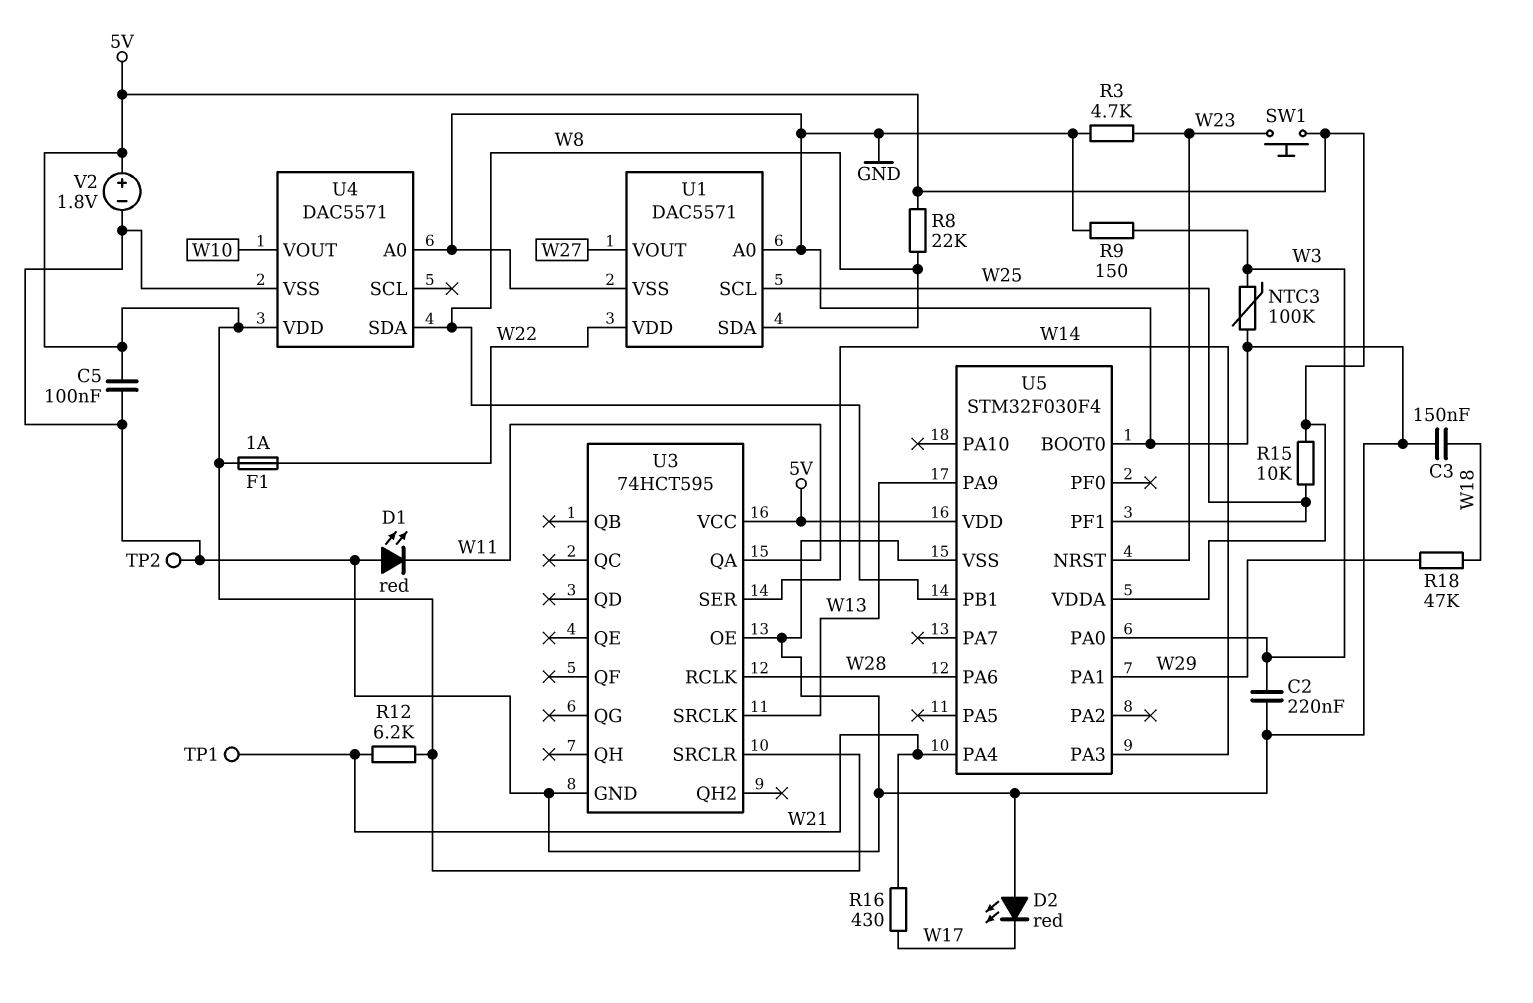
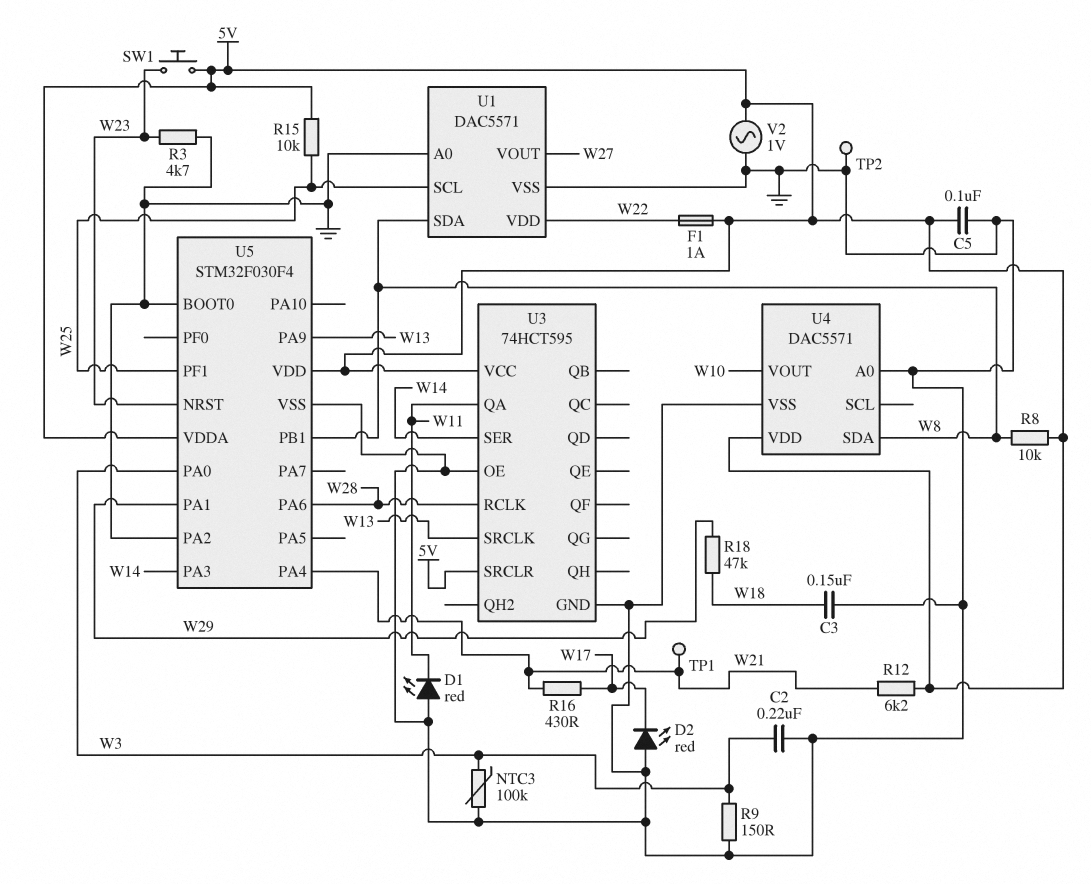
R8: 22k (5V, W8) -> 10k (5V, W8)
U5 pin PA2: none -> GND
V2: 1.8V (plus 5V, minus GND) -> AC 1V (5V, GND)

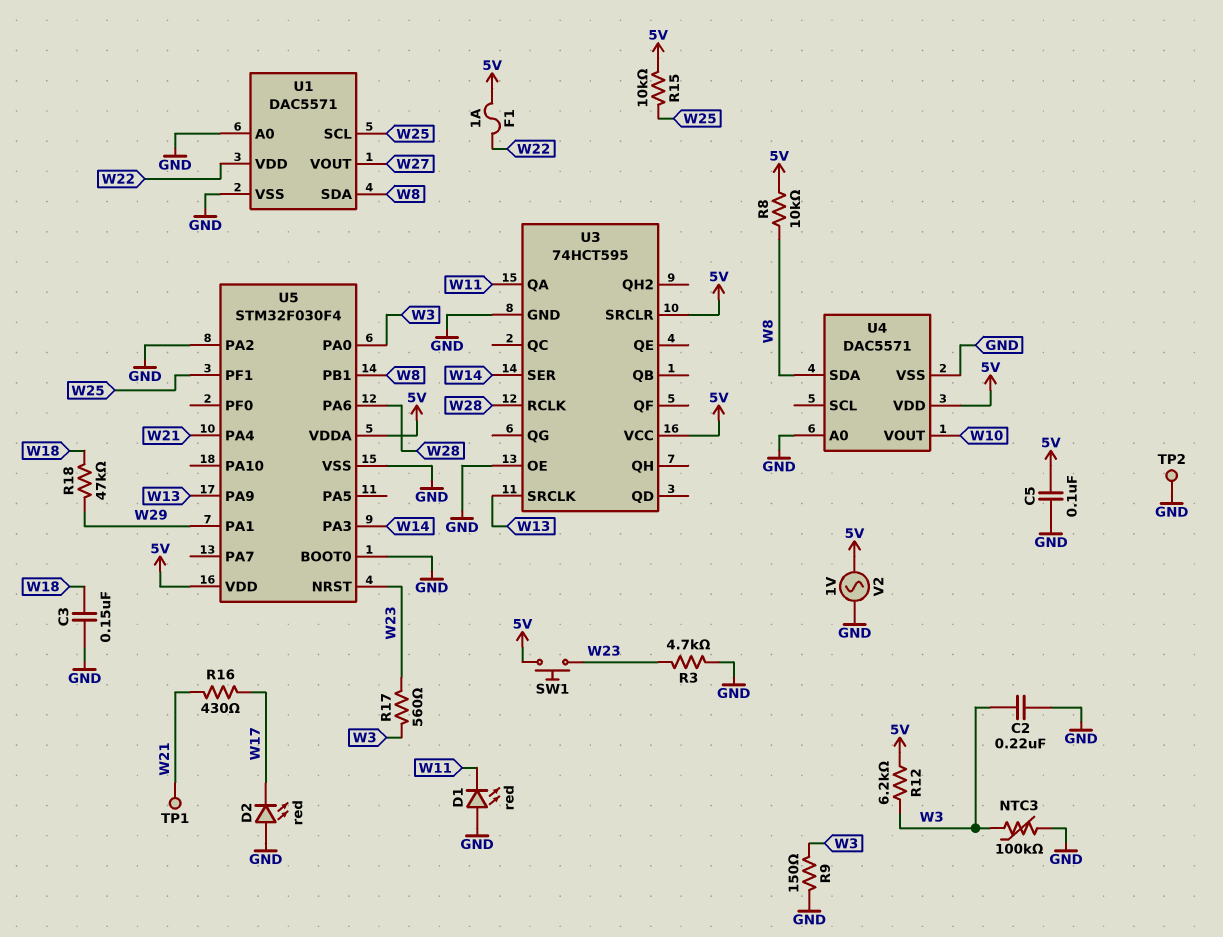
R12: 6.2k (5V, W21) -> 6.2k (5V, W3)
R17: none -> 560 (W3, W23)

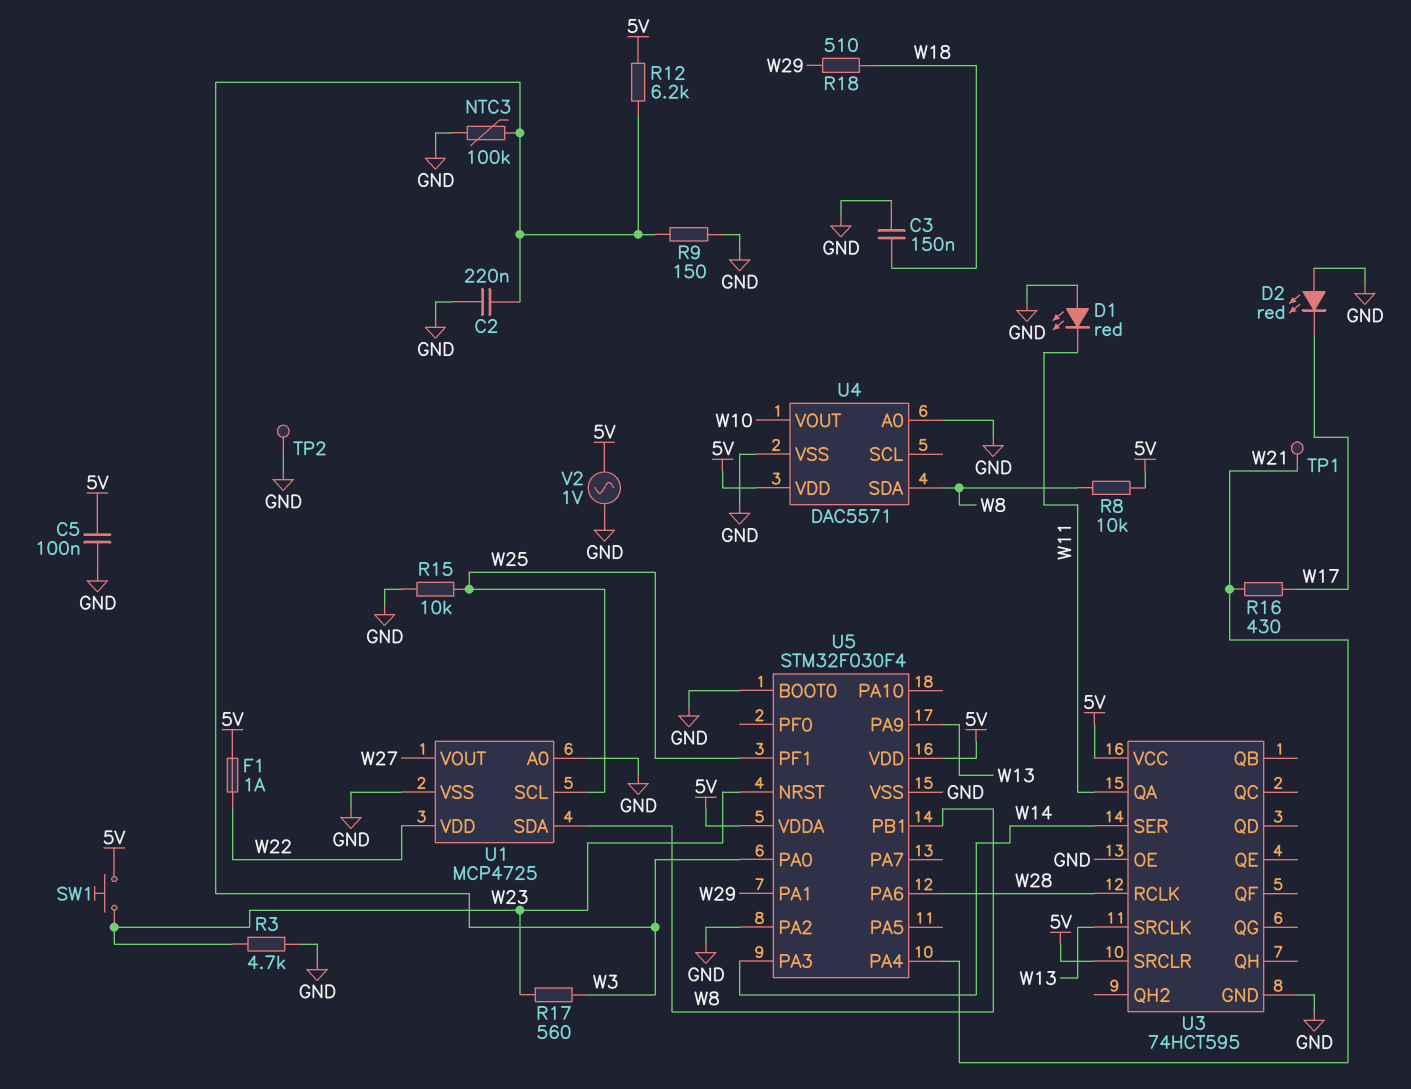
R15: 10k (5V, W25) -> 10k (GND, W25)
R18: 47k (W18, W29) -> 510 (W18, W29)
U1: DAC5571 -> MCP4725

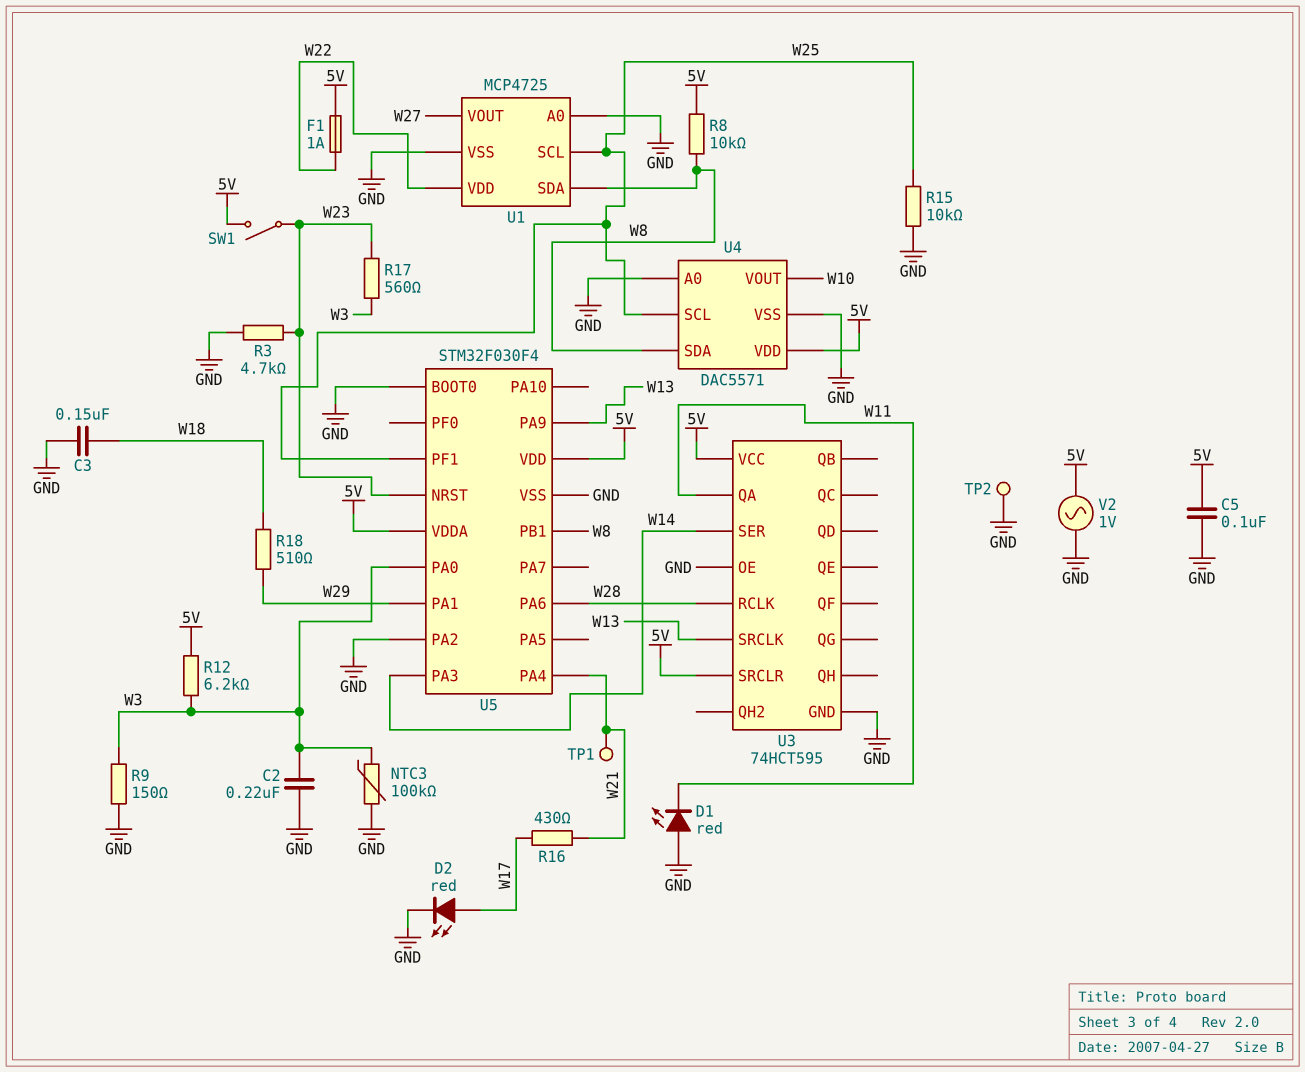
D2: LED red (A GND, K W17) -> LED red (A W17, K GND)
SW1: button (5V, W23) -> switch (5V, W23)
U4 pin SCL: none -> W25

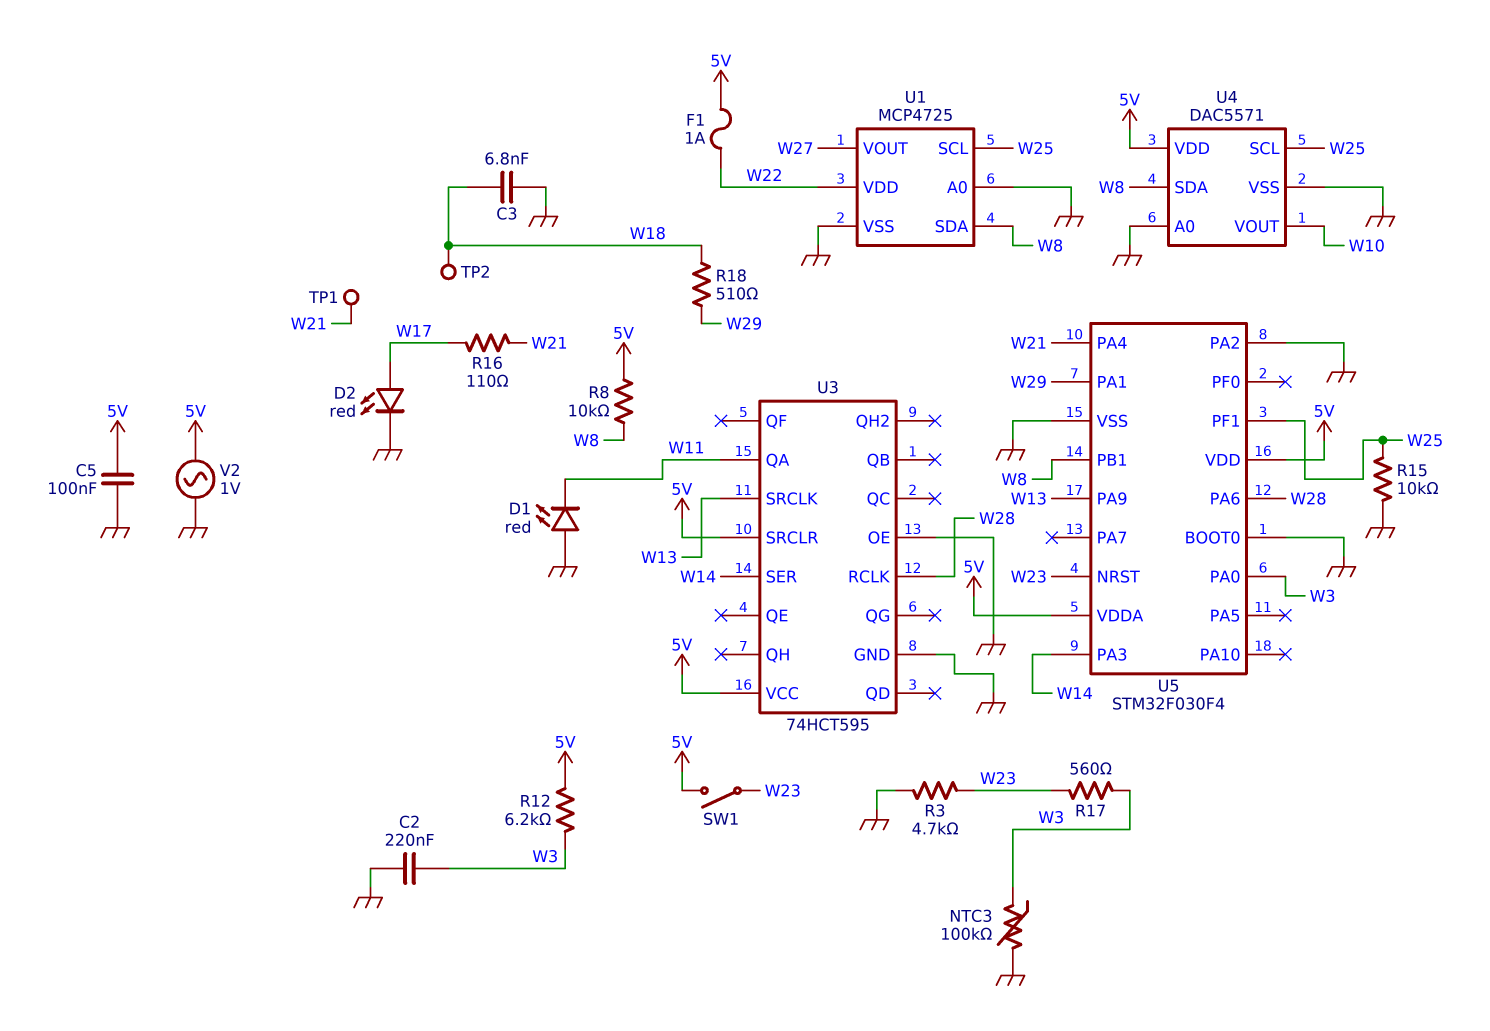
C3: 150nF (GND, W18) -> 6.8nF (GND, W18)
R9: 150 (GND, W3) -> none
R16: 430 (W17, W21) -> 110 (W17, W21)
TP2: test point (GND) -> test point (W18)

